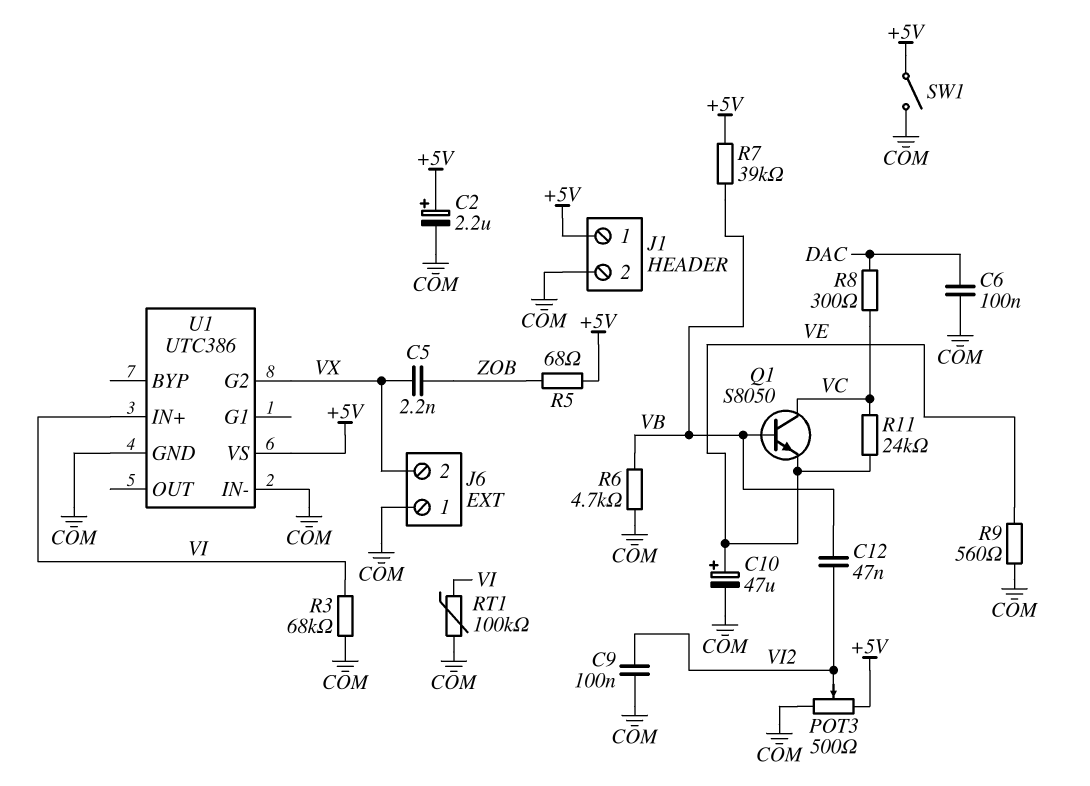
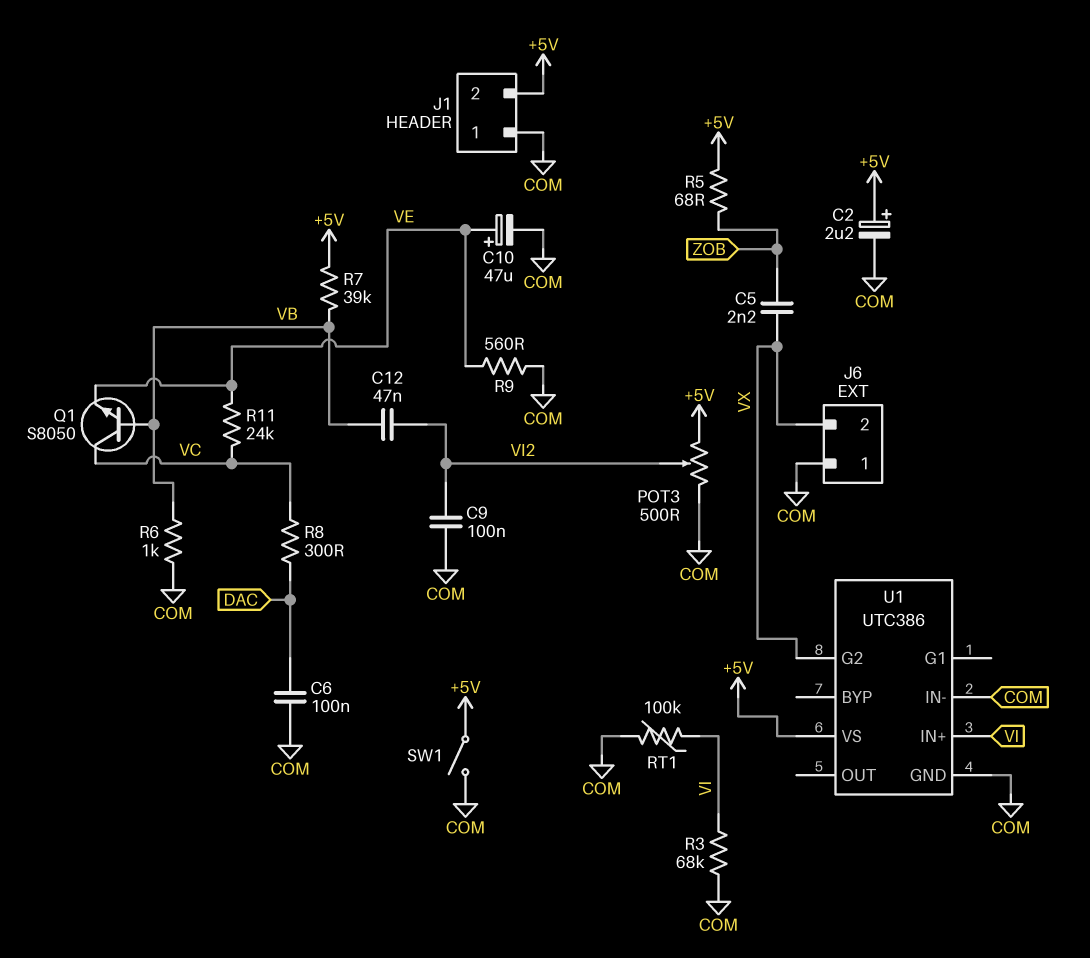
J1 pin 1: +5V -> COM
J1 pin 2: COM -> +5V
R6: 4.7k (COM, VB) -> 1k (COM, VB)

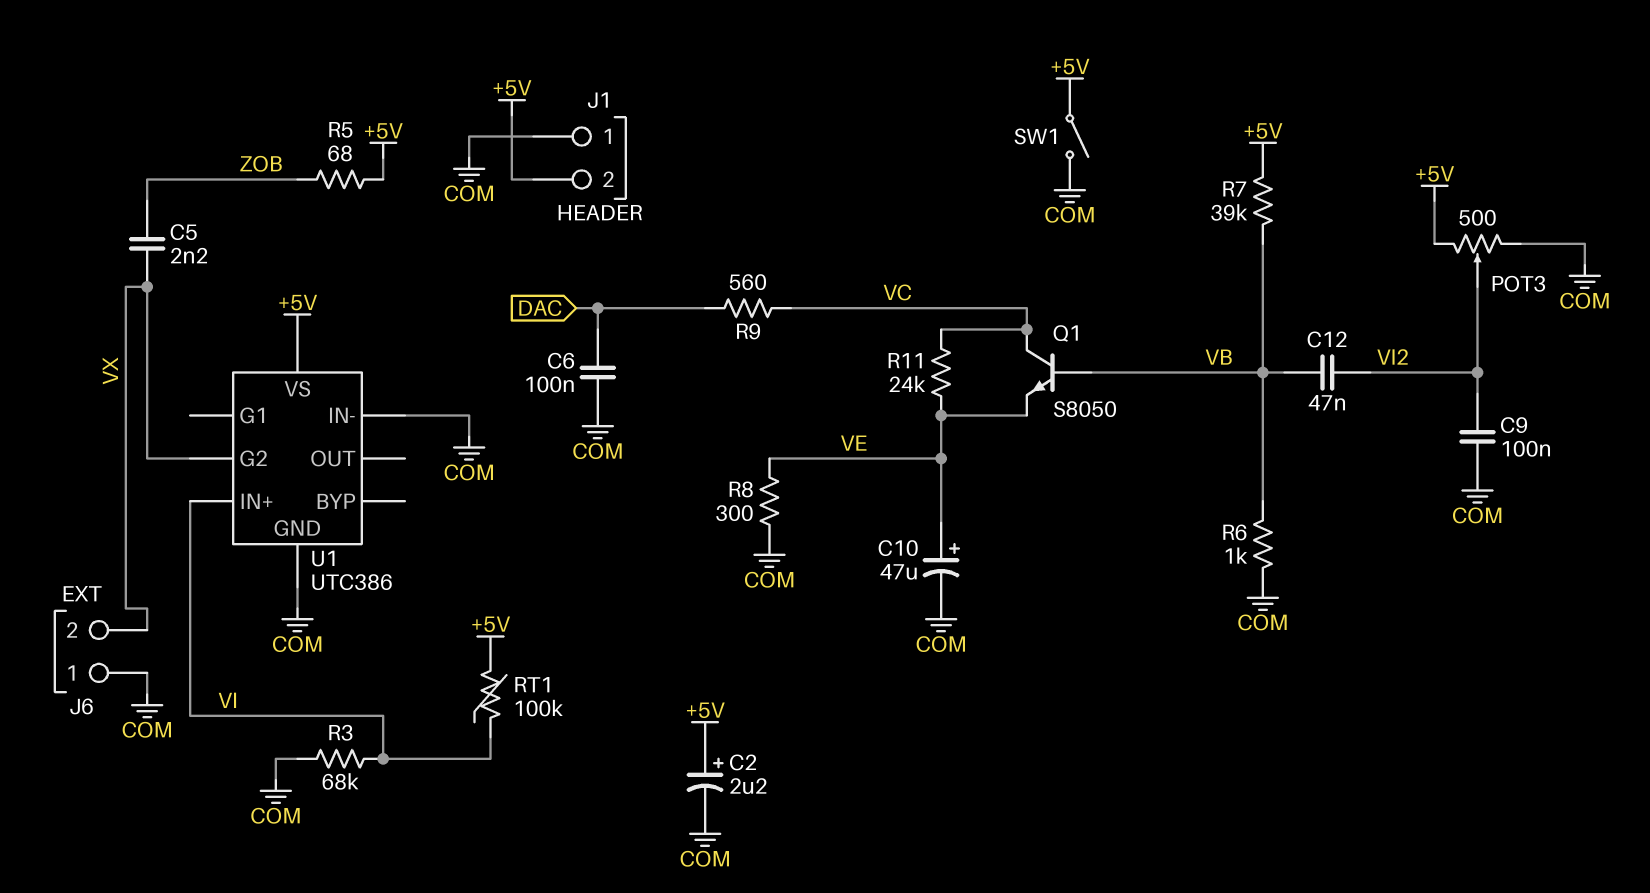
R8: 300 (DAC, VC) -> 300 (COM, VE)
R9: 560 (COM, VE) -> 560 (DAC, VC)
RT1: 100k (COM, VI) -> 100k (+5V, VI)

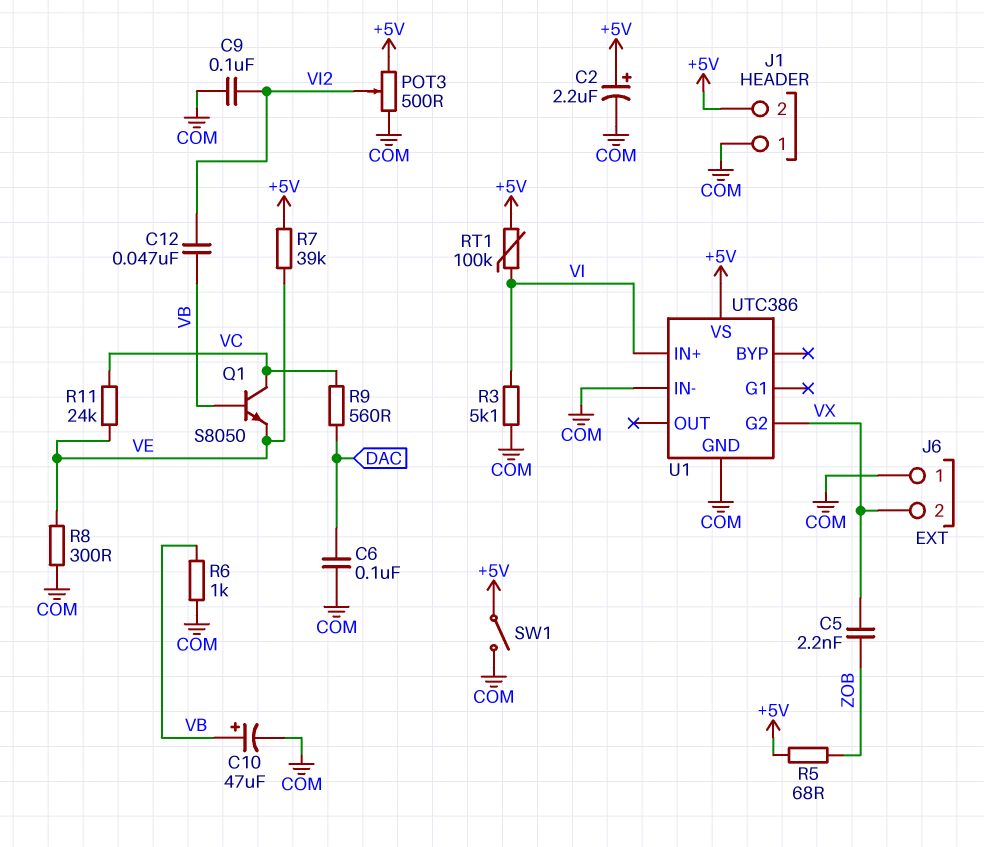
C10: 47uF (plus VE, minus COM) -> 47uF (plus VB, minus COM)
R3: 68k (COM, VI) -> 5.1k (COM, VI)
R7: 39k (+5V, VB) -> 39k (+5V, VE)

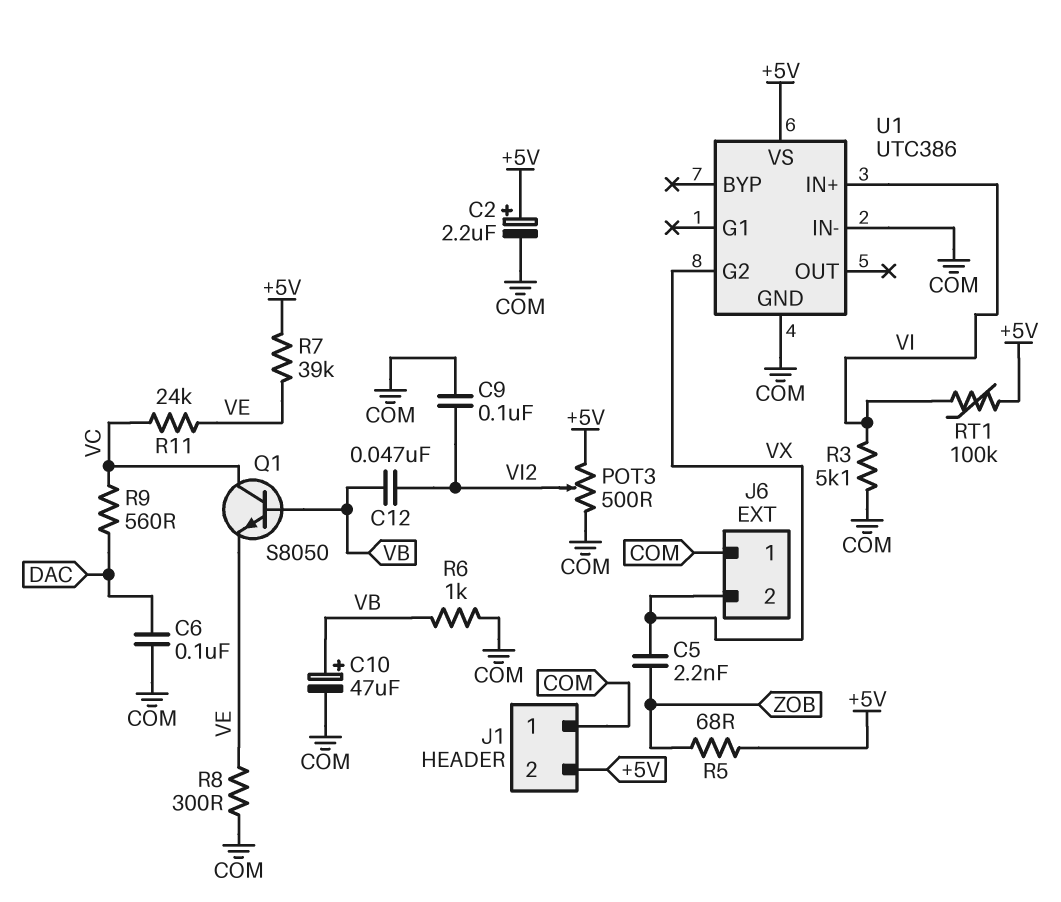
SW1: switch (+5V, COM) -> none

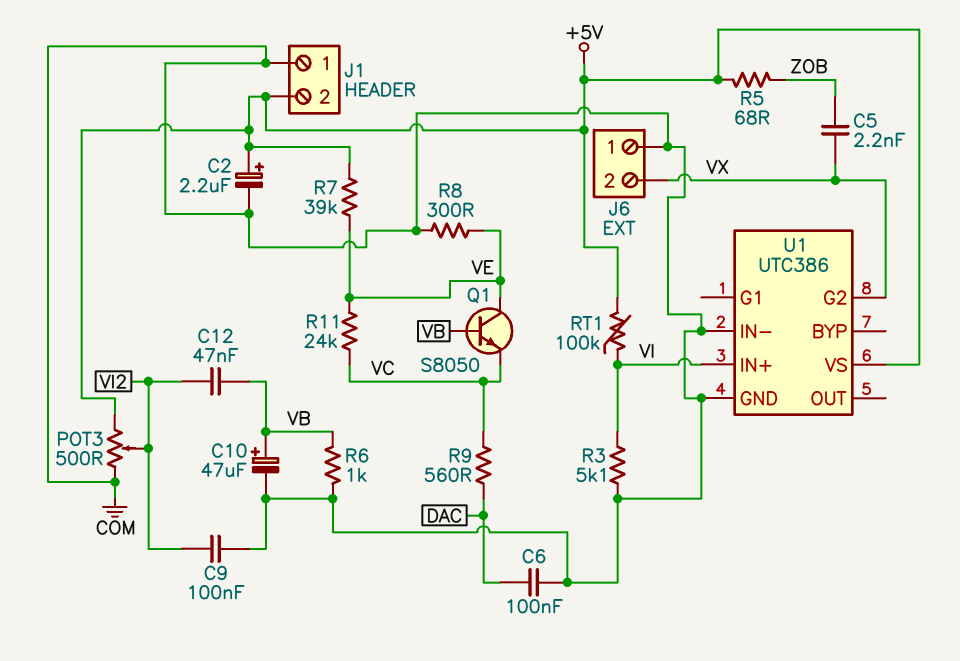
Q1: NPN S8050 (B VB, C VC, E VE) -> NPN S8050 (B VB, C VE, E VC)

